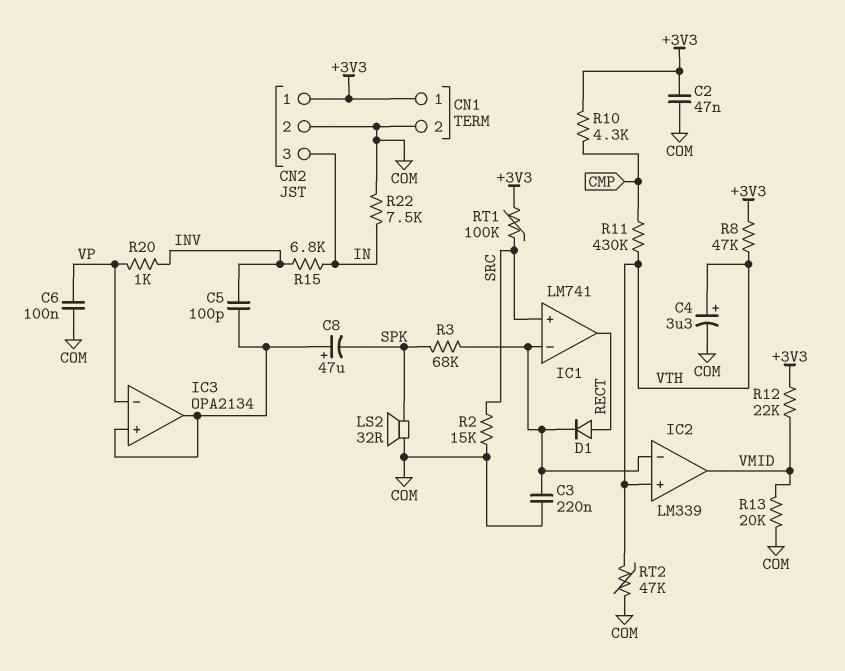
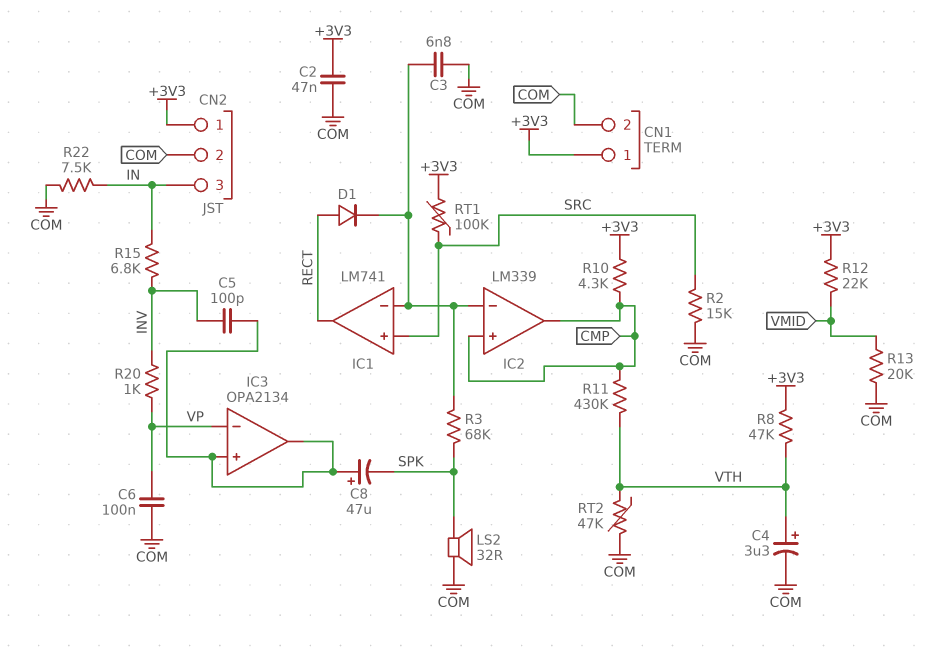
C3: 220nF (COM, IC1/in-) -> 6.8nF (COM, IC1/in-)
IC2 pin in+: VTH -> CMP
IC2 pin out: VMID -> CMP

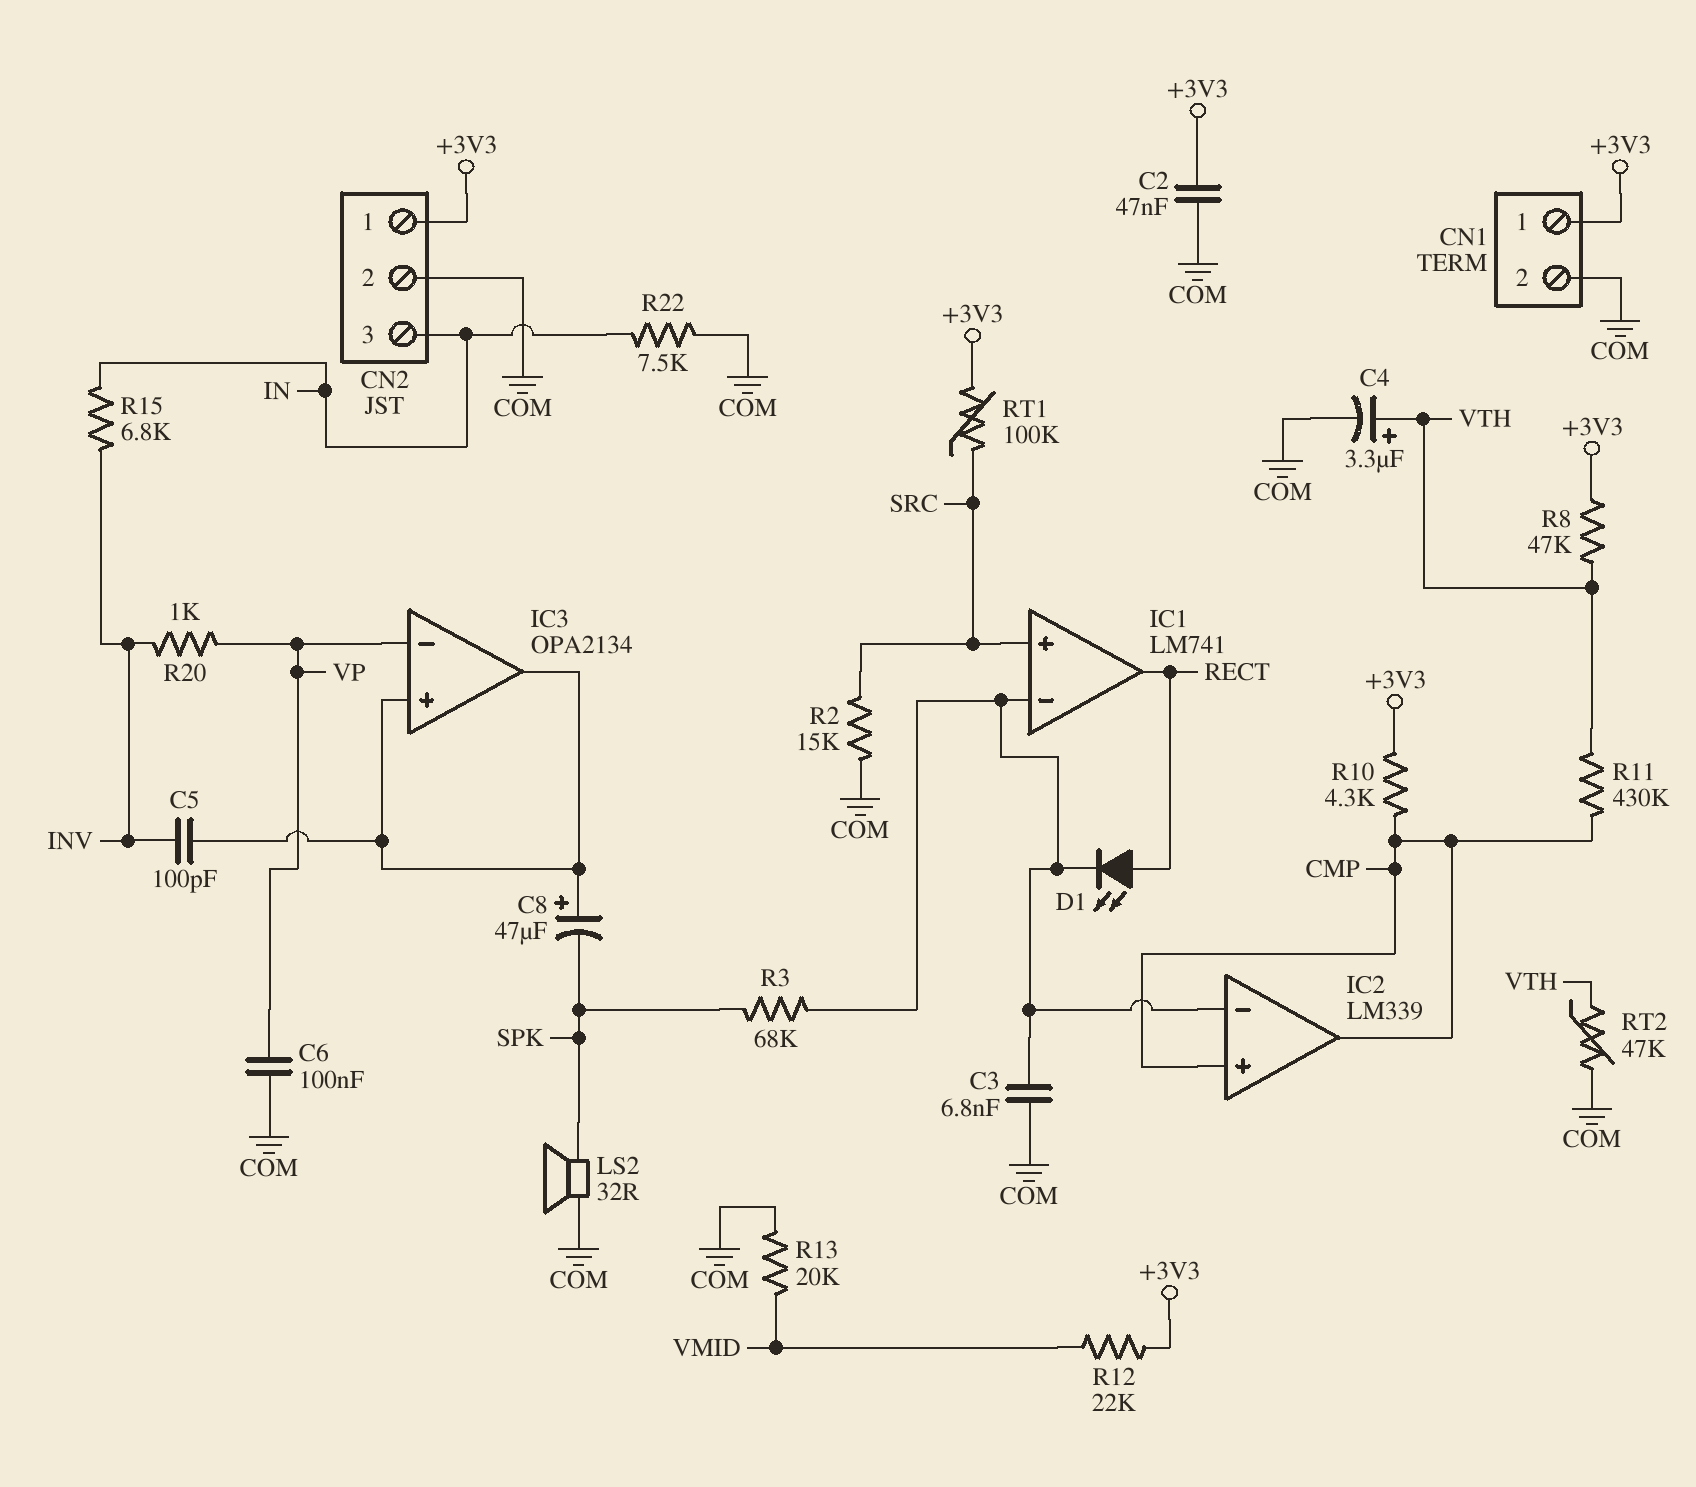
D1: diode (A RECT, K IC1/in-) -> LED (A RECT, K IC1/in-)

